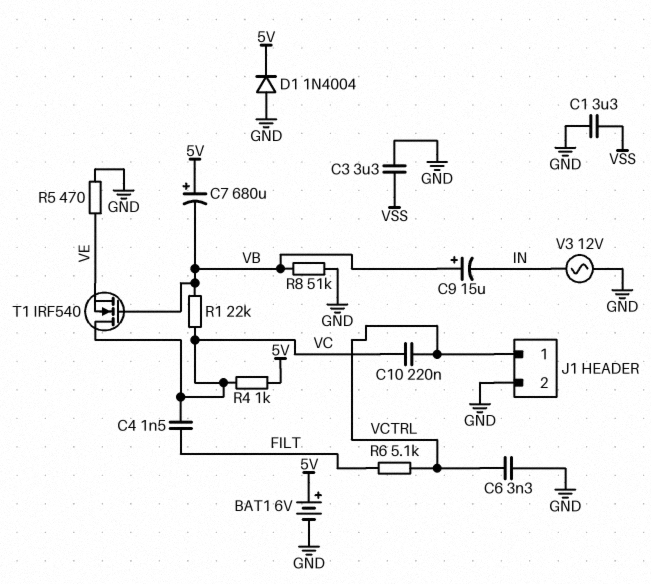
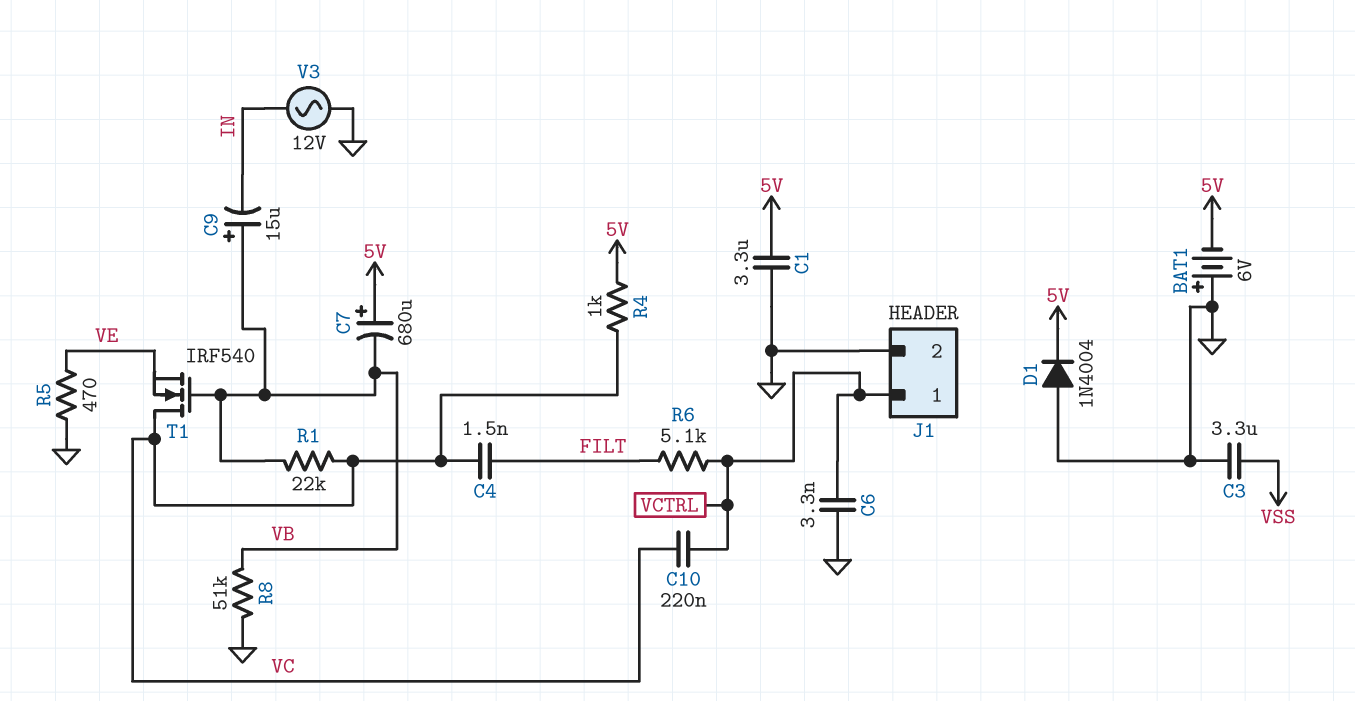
BAT1: 6V (plus 5V, minus GND) -> 6V (plus GND, minus 5V)
C1: 3.3uF (GND, VSS) -> 3.3uF (5V, GND)

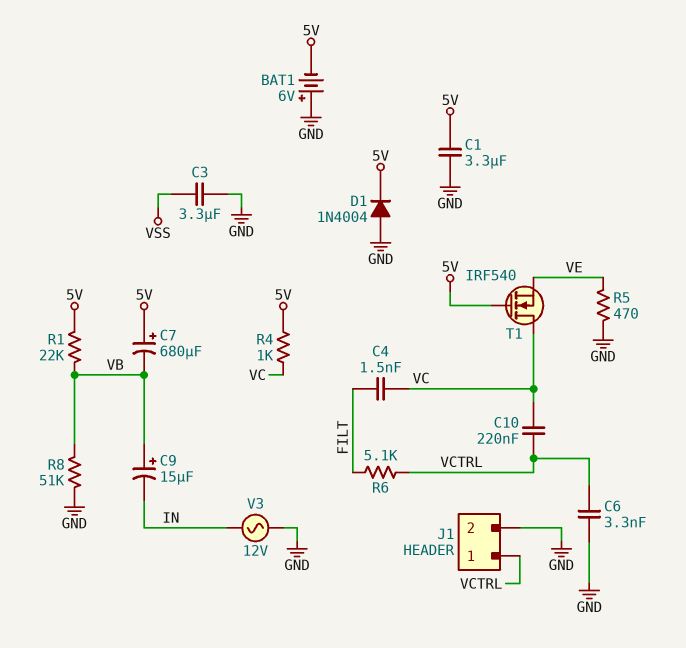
R1: 22k (VB, VC) -> 22k (5V, VB)
T1: NMOS IRF540 (G VB, D VC, S VE) -> NMOS IRF540 (G 5V, D VC, S VE)

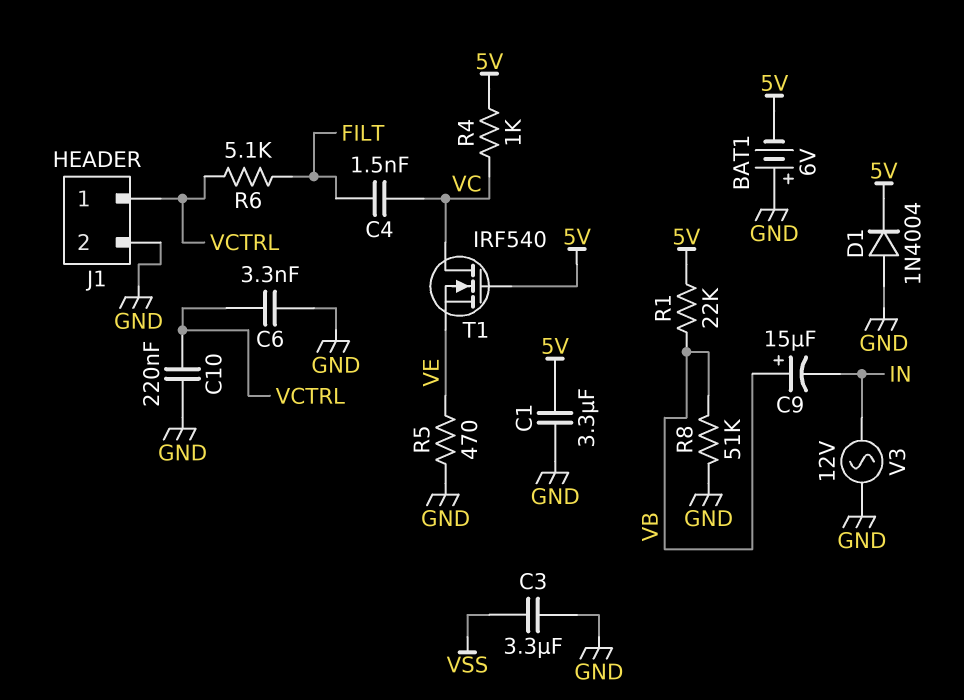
C7: 680uF (plus 5V, minus VB) -> none
C10: 220nF (VC, VCTRL) -> 220nF (GND, VCTRL)

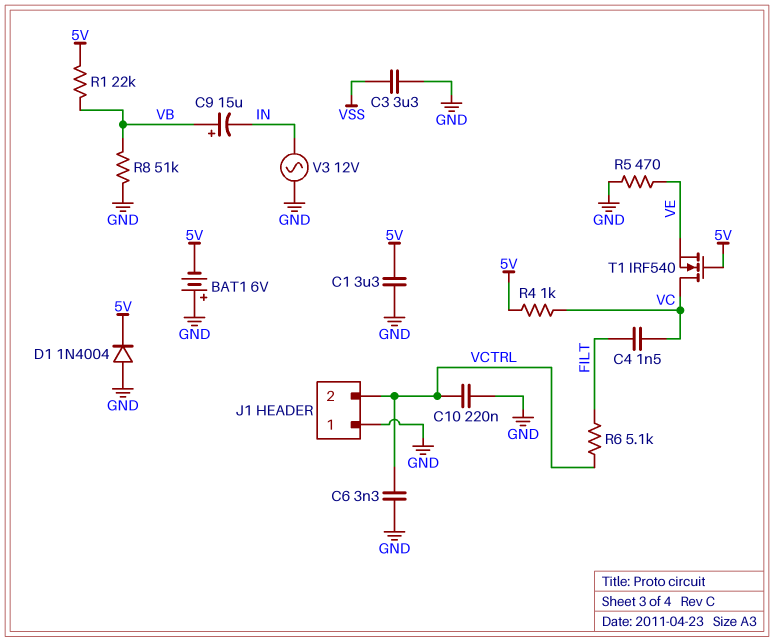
J1 pin 1: VCTRL -> GND
J1 pin 2: GND -> VCTRL

